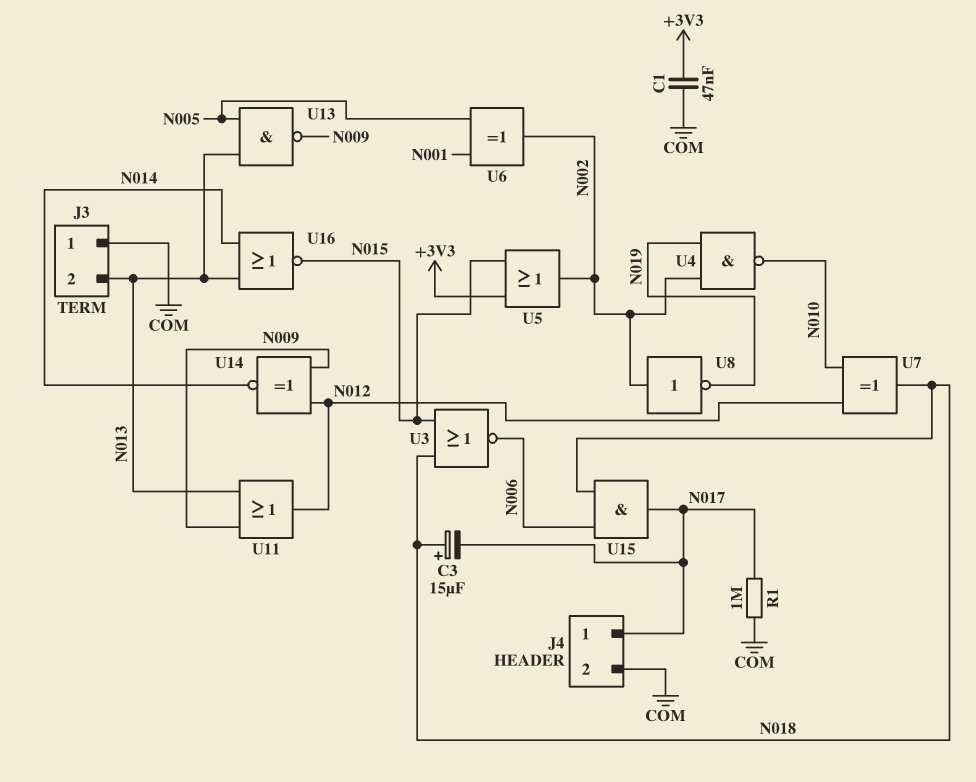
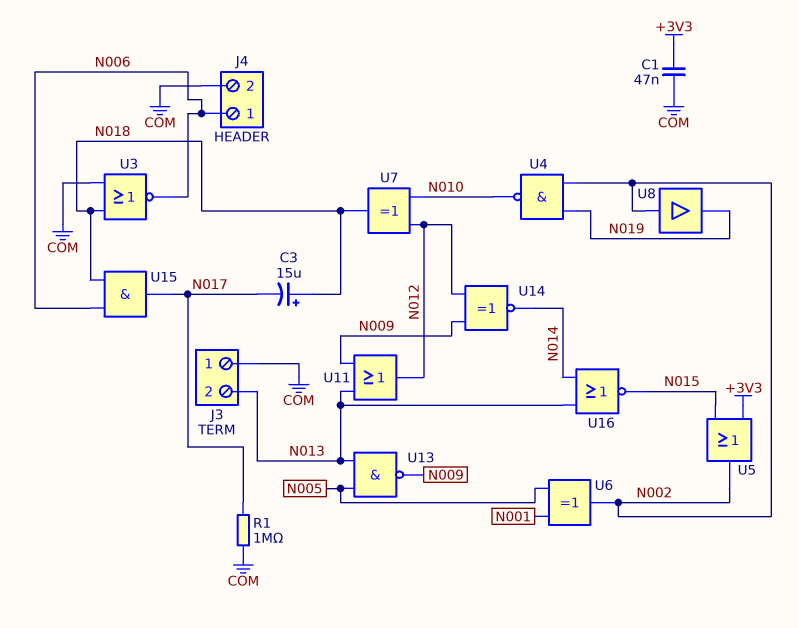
J4 pin 1: N017 -> N006
U3: NOR (in N015, in N018, out N006) -> NOR (in COM, in N018, out N006)
U8: NOT (in N002, out N019) -> buffer (in N002, out N019)

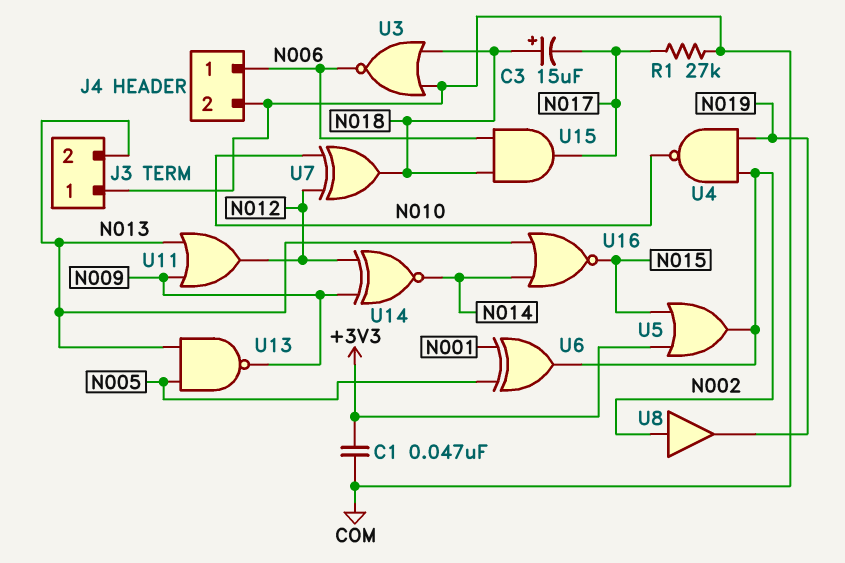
R1: 1M (COM, N017) -> 27k (COM, N017)

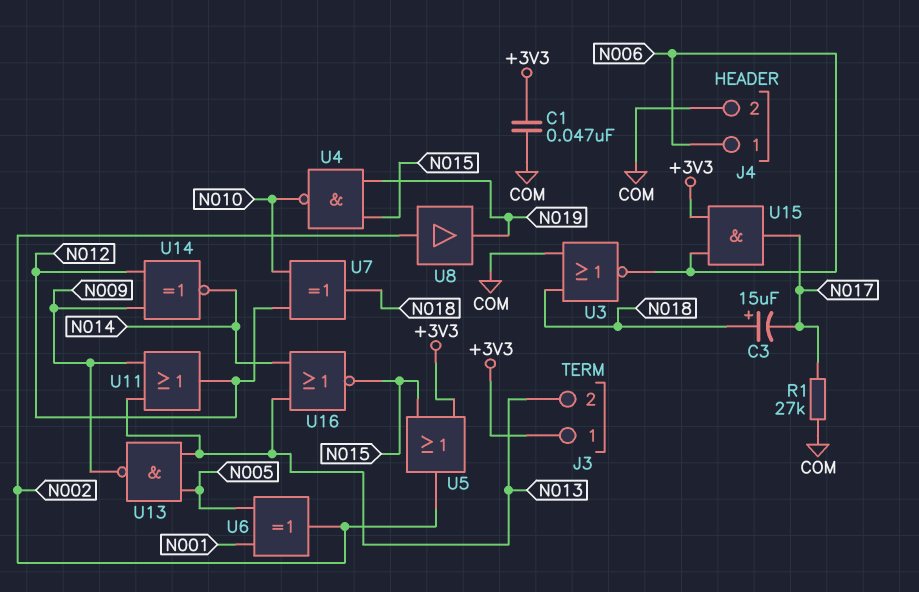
J3 pin 1: COM -> +3V3
U4: NAND (in N002, in N019, out N010) -> NAND (in N015, in N019, out N010)
U15: AND (in N006, in N018, out N017) -> AND (in +3V3, in N006, out N017)

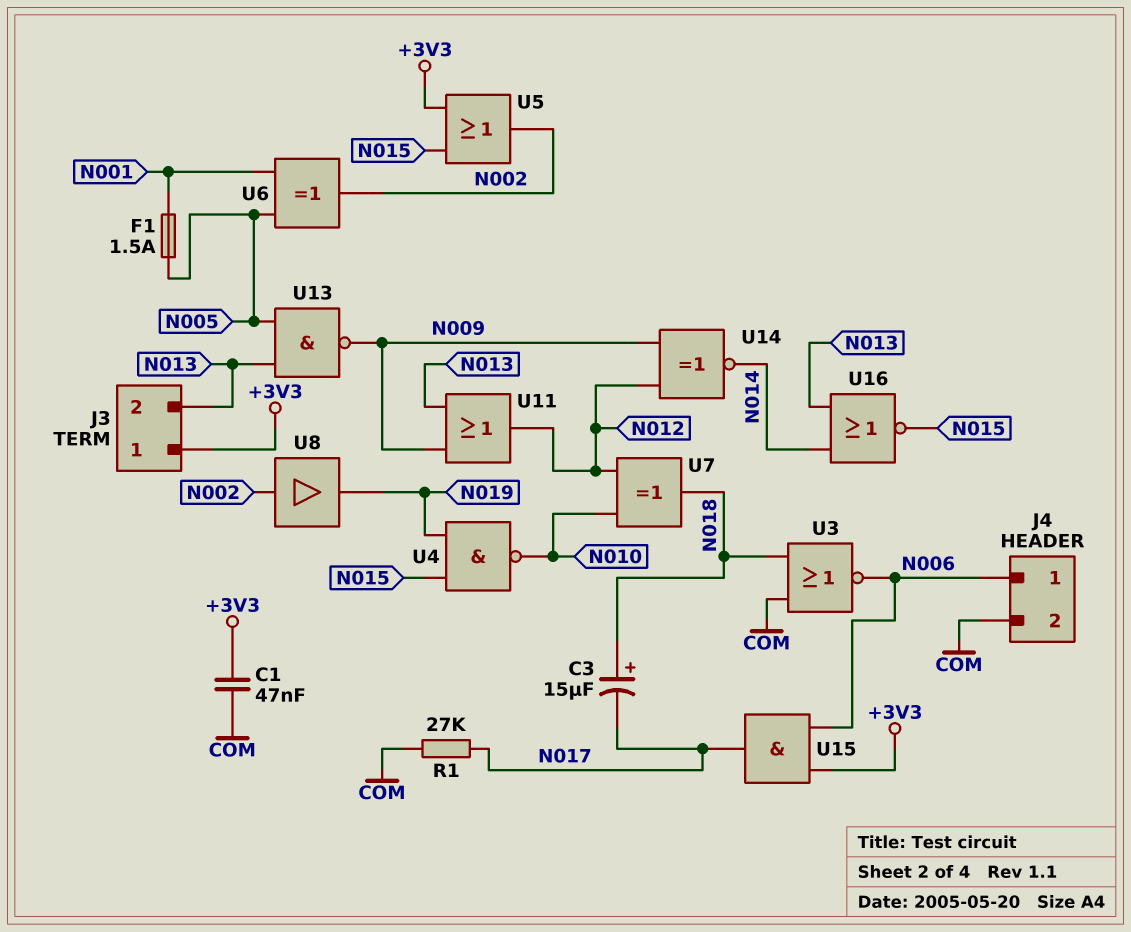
F1: none -> 1.5A (N001, N005)

